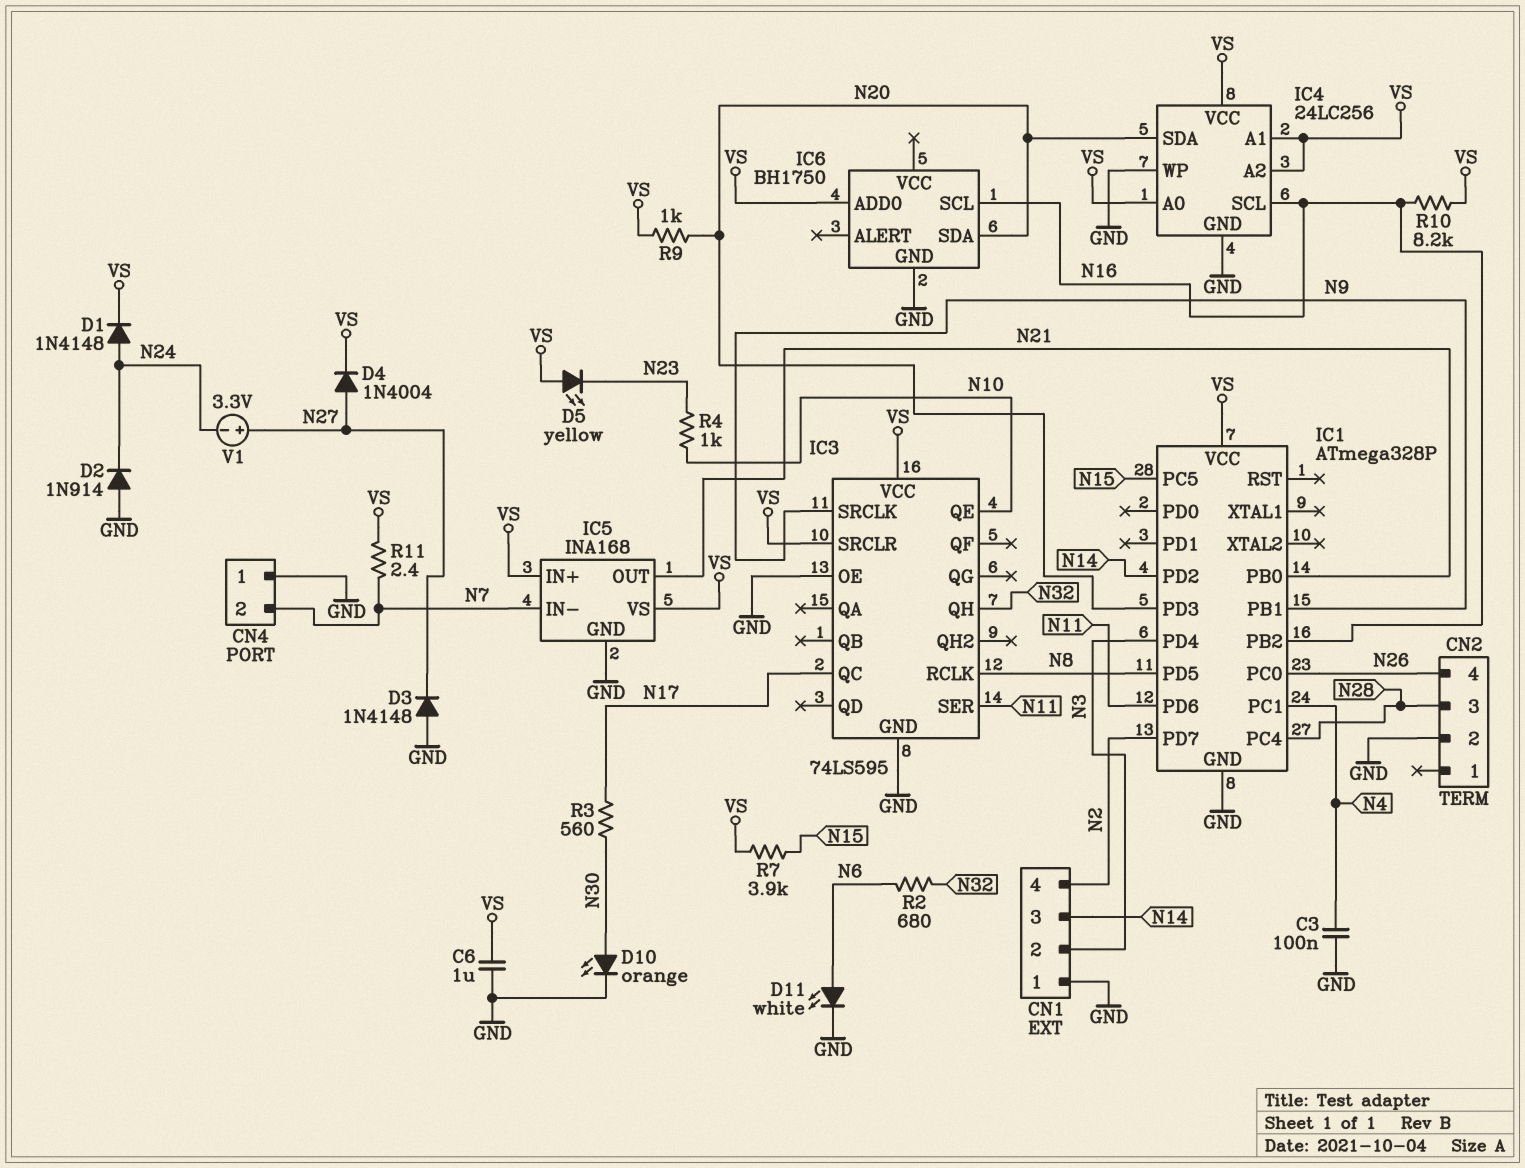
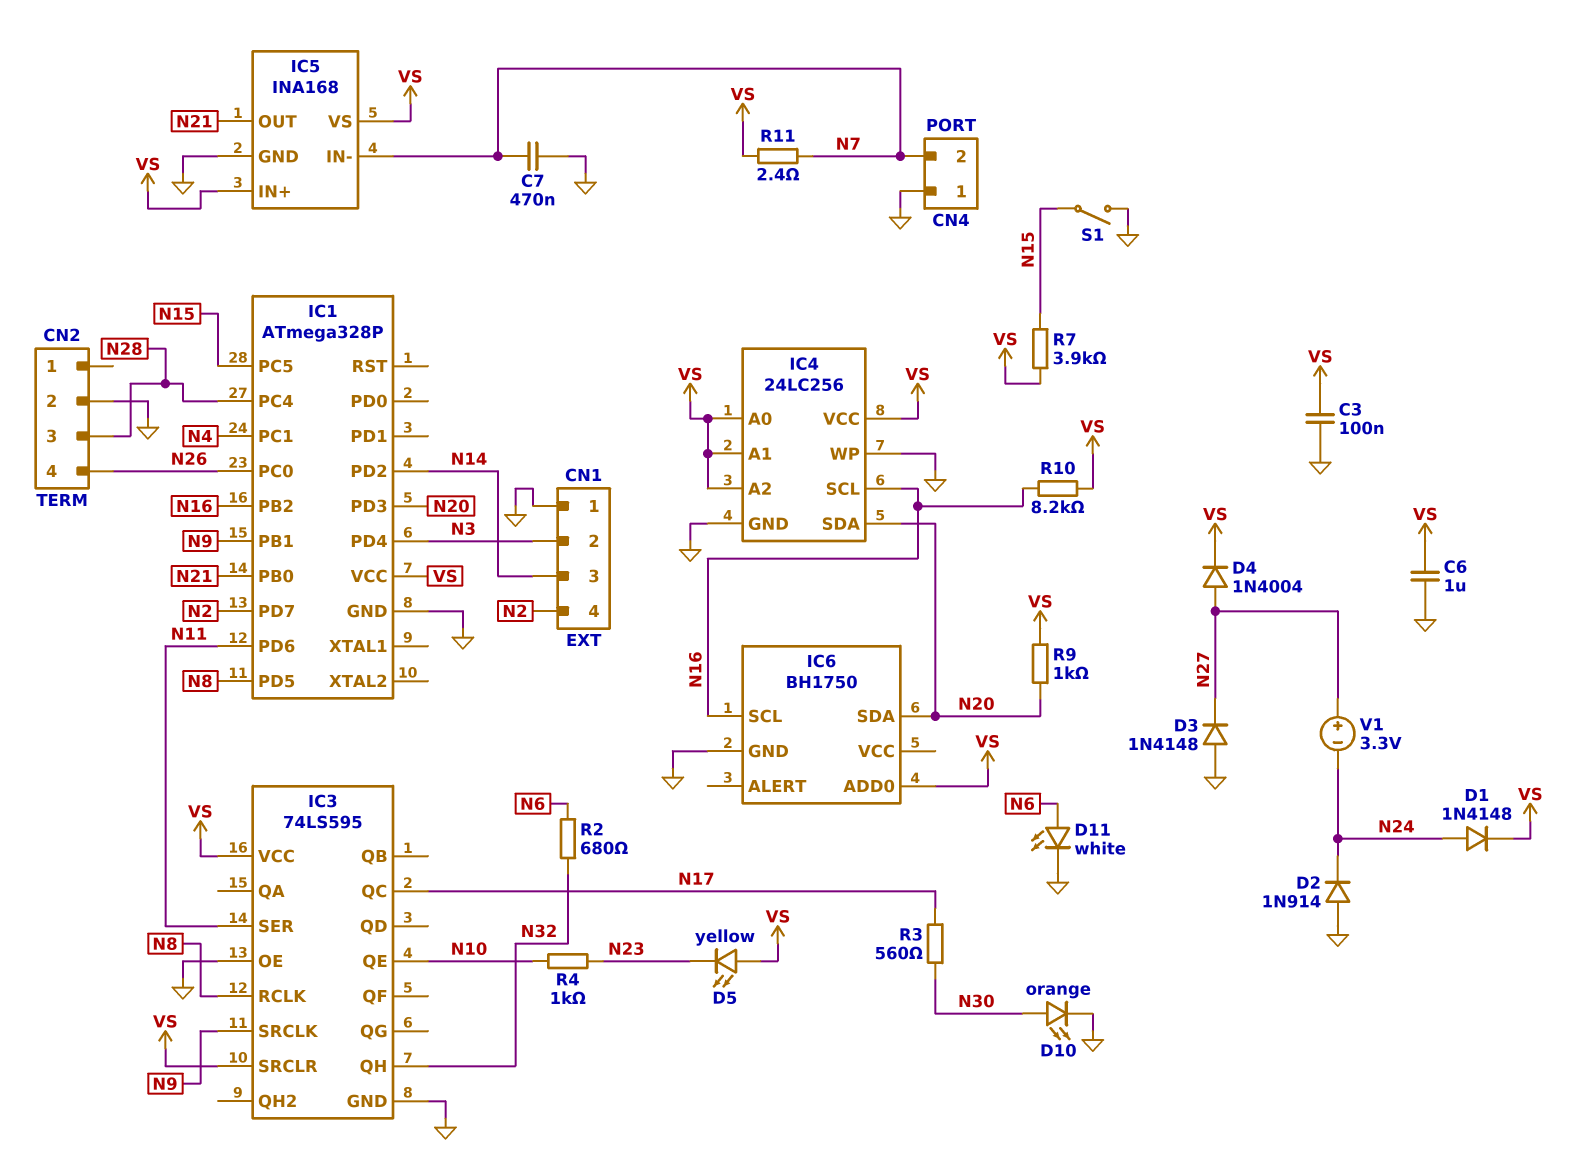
C3: 100nF (GND, N4) -> 100nF (GND, VS)
C7: none -> 470nF (GND, N7)
S1: none -> switch (GND, N15)

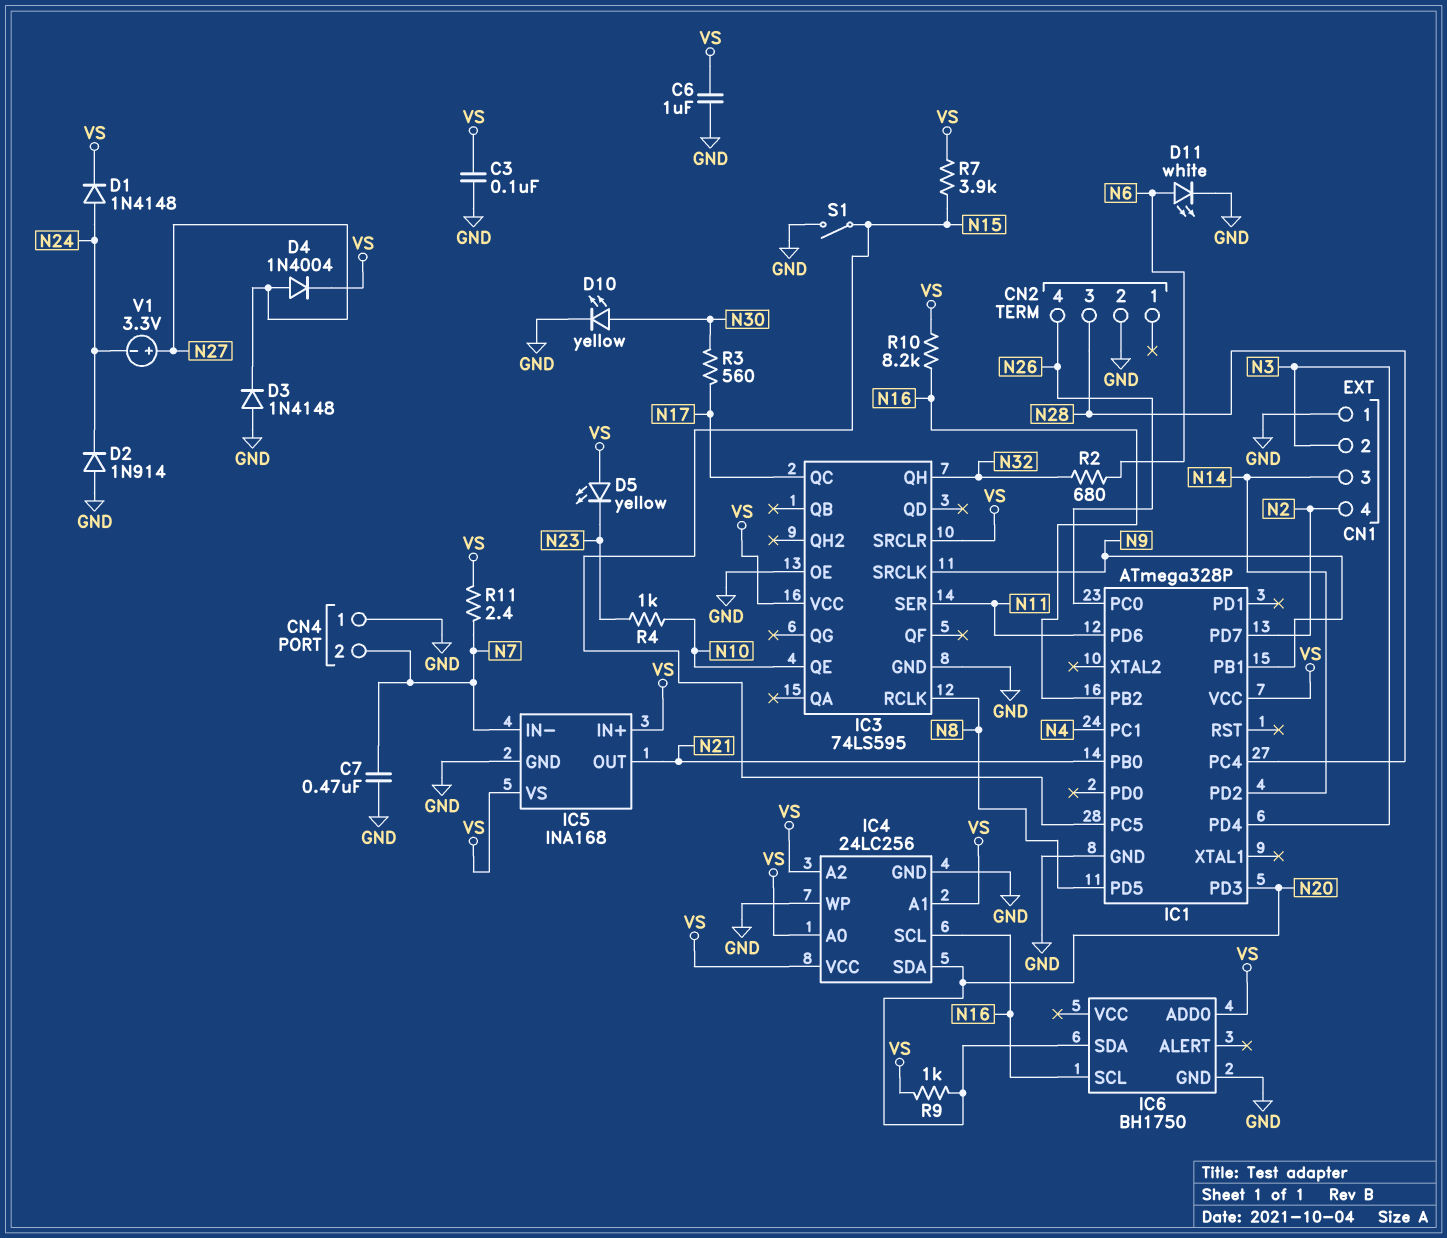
D10: LED orange (A N30, K GND) -> LED yellow (A N30, K GND)

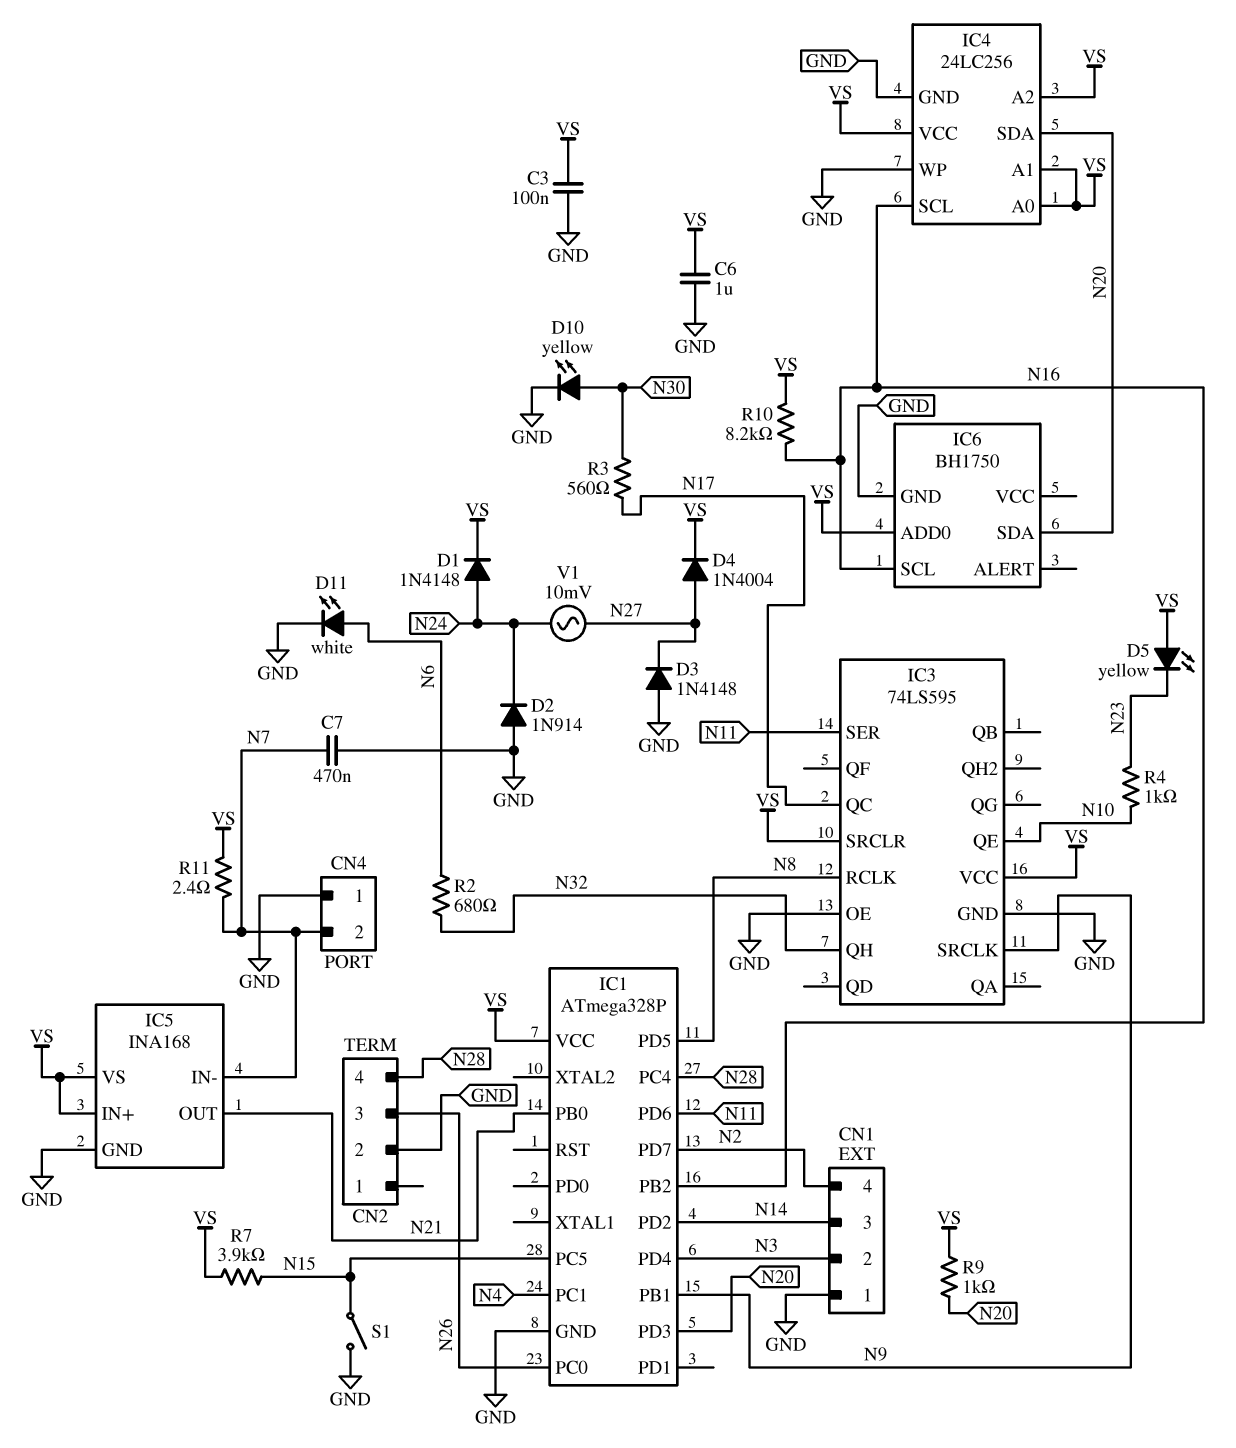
CN2 pin 3: N28 -> N26
CN2 pin 4: N26 -> N28
V1: 3.3V (plus N27, minus N24) -> AC 10mV (N24, N27)

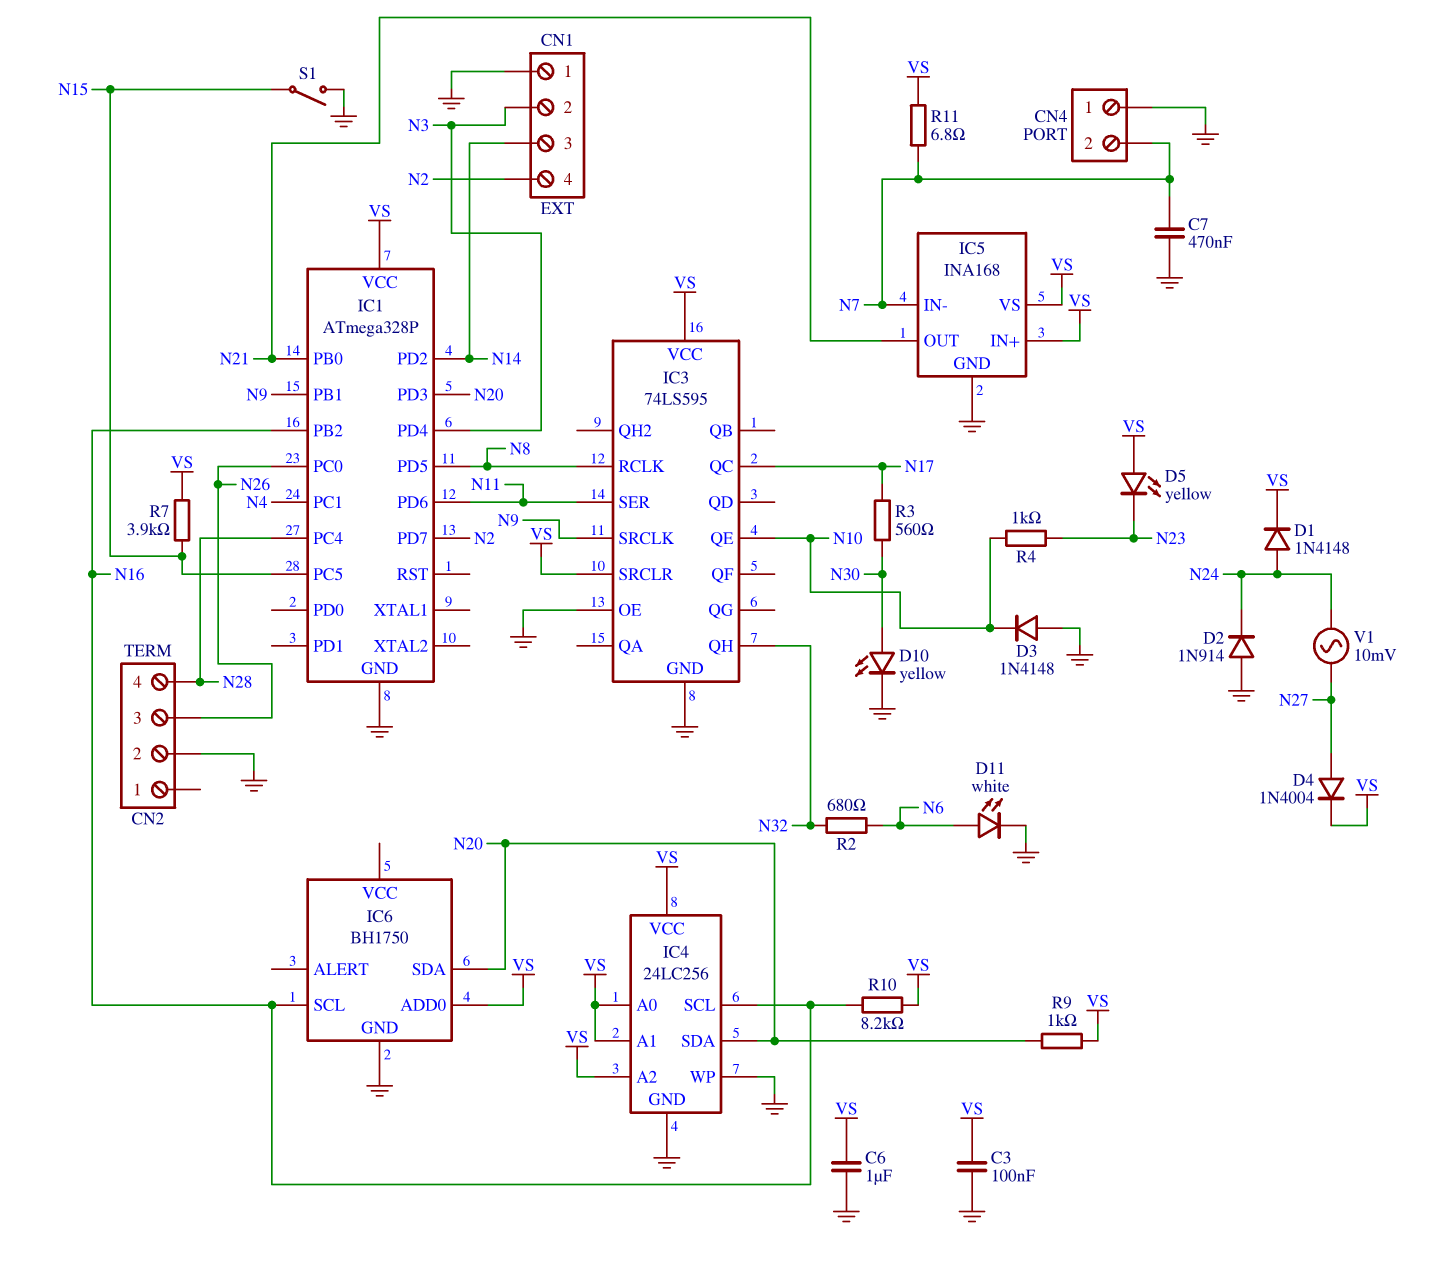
D3: diode 1N4148 (A GND, K N27) -> diode 1N4148 (A GND, K N10)
R11: 2.4 (N7, VS) -> 6.8 (N7, VS)

